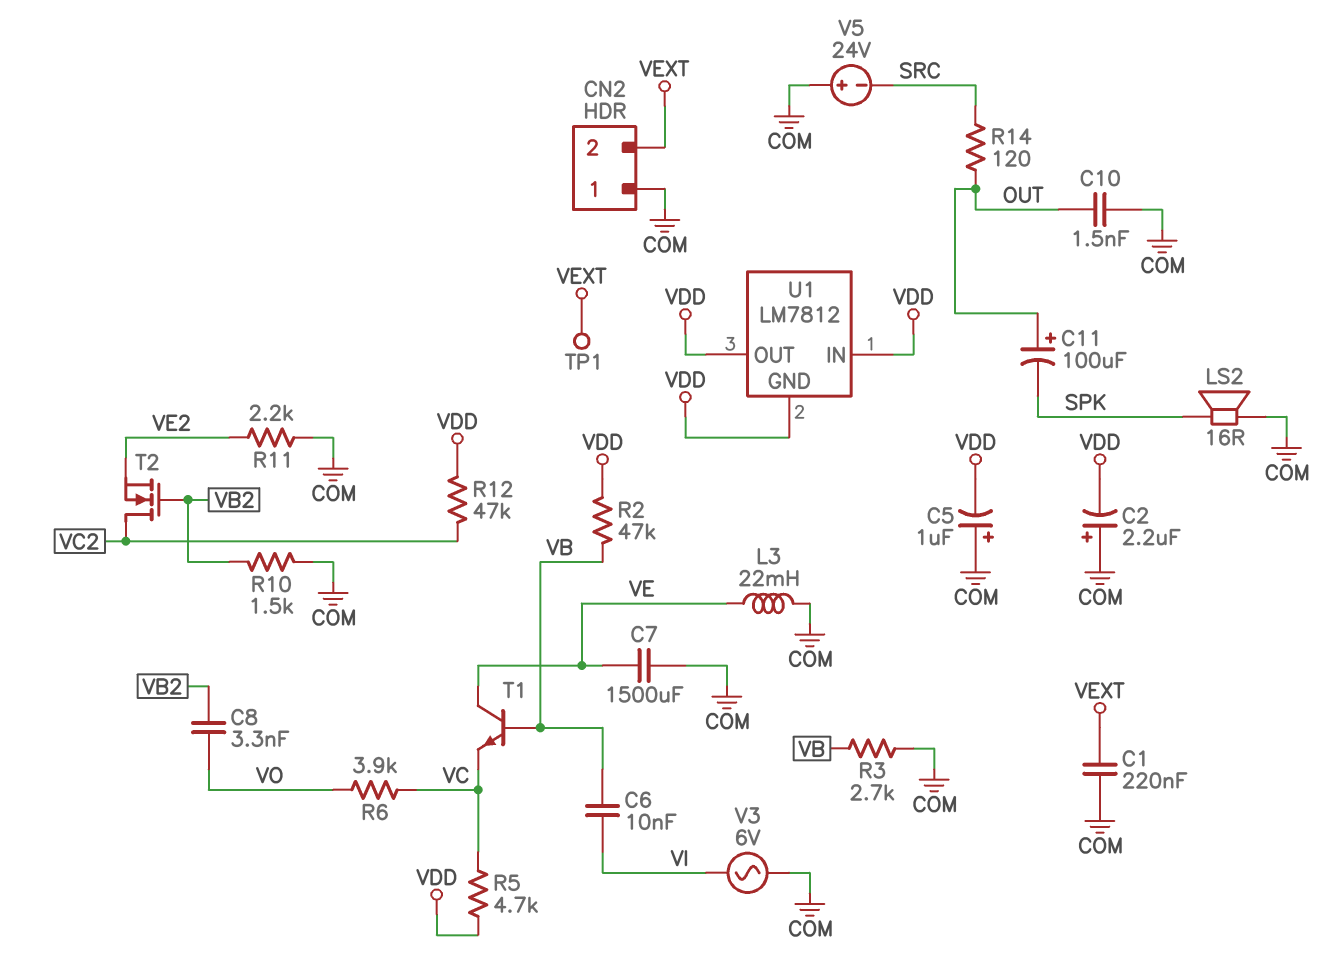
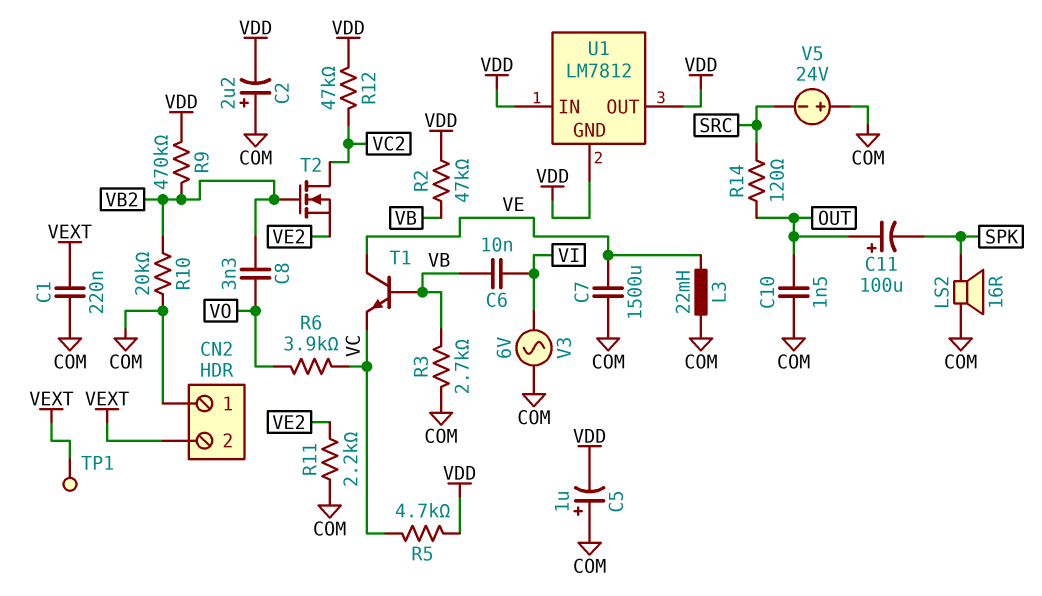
R9: none -> 470k (VB2, VDD)
R10: 1.5k (COM, VB2) -> 20k (COM, VB2)

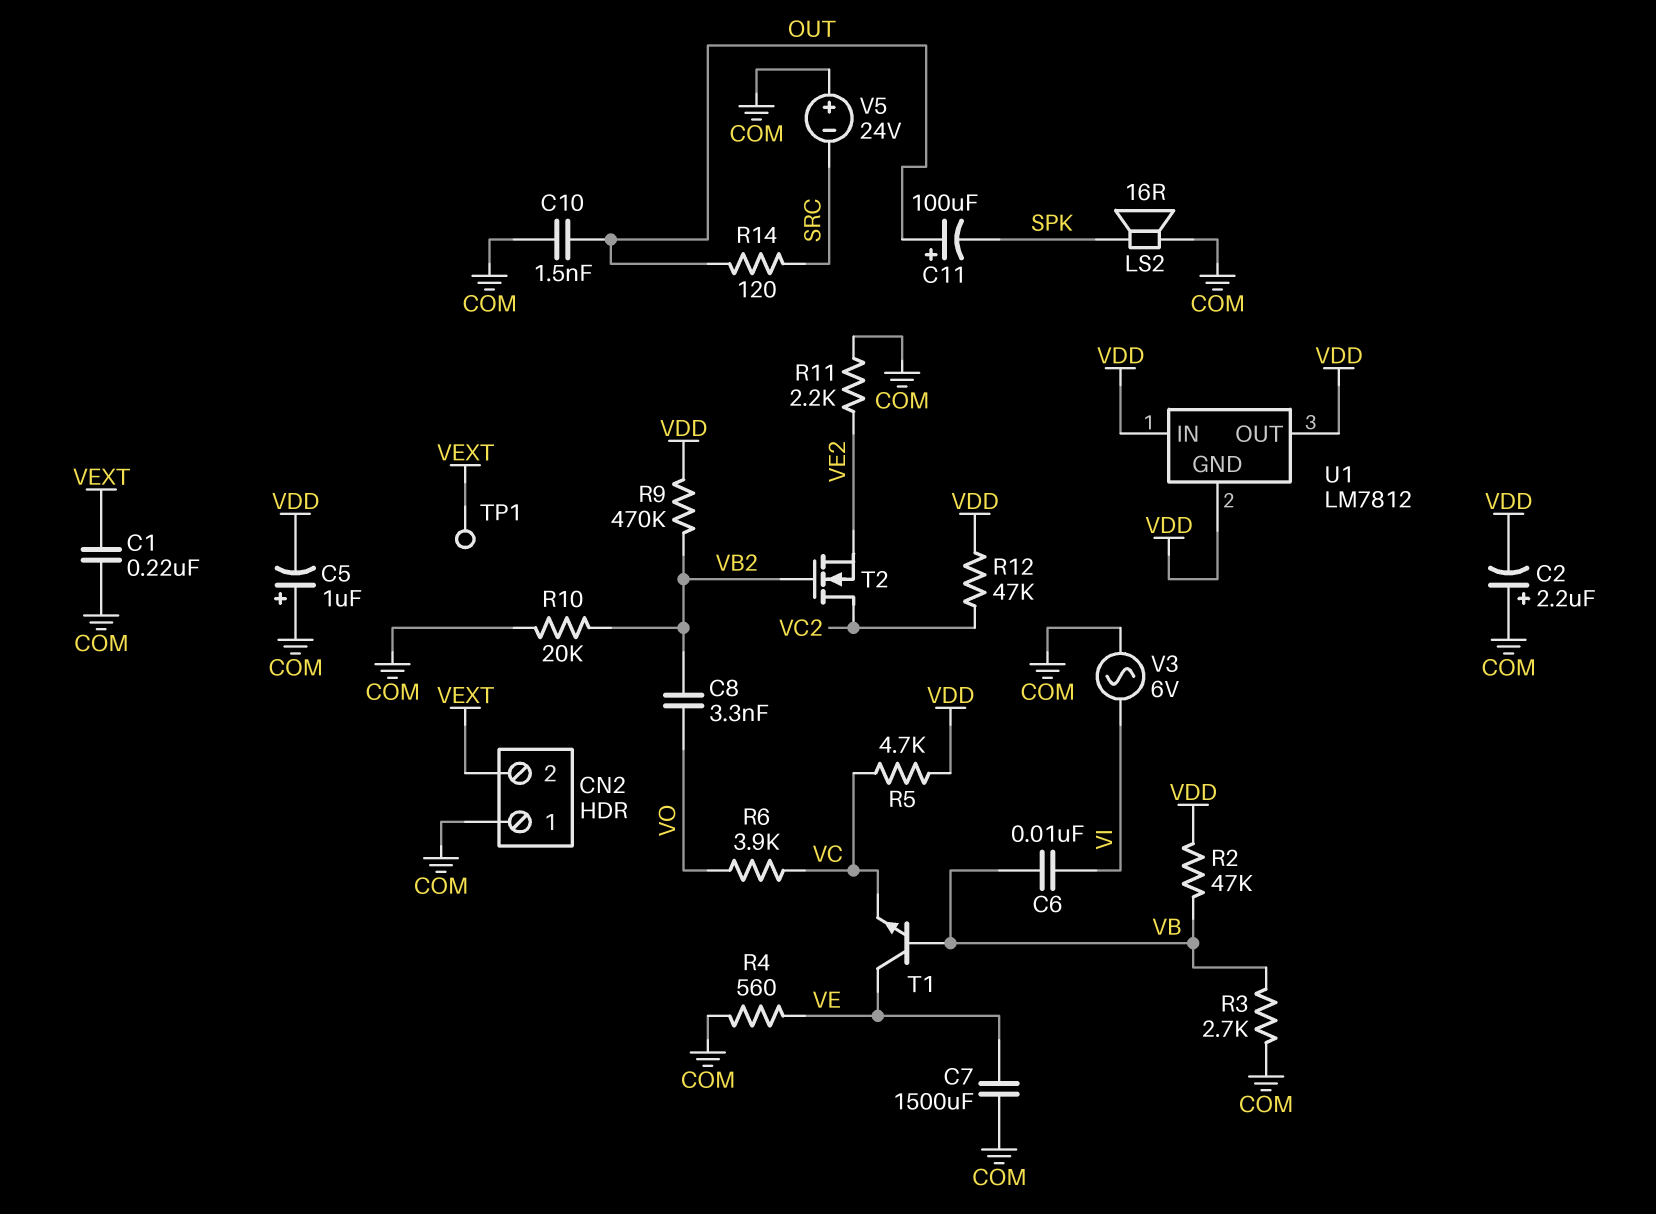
L3: 22mH (COM, VE) -> none
R4: none -> 560 (COM, VE)

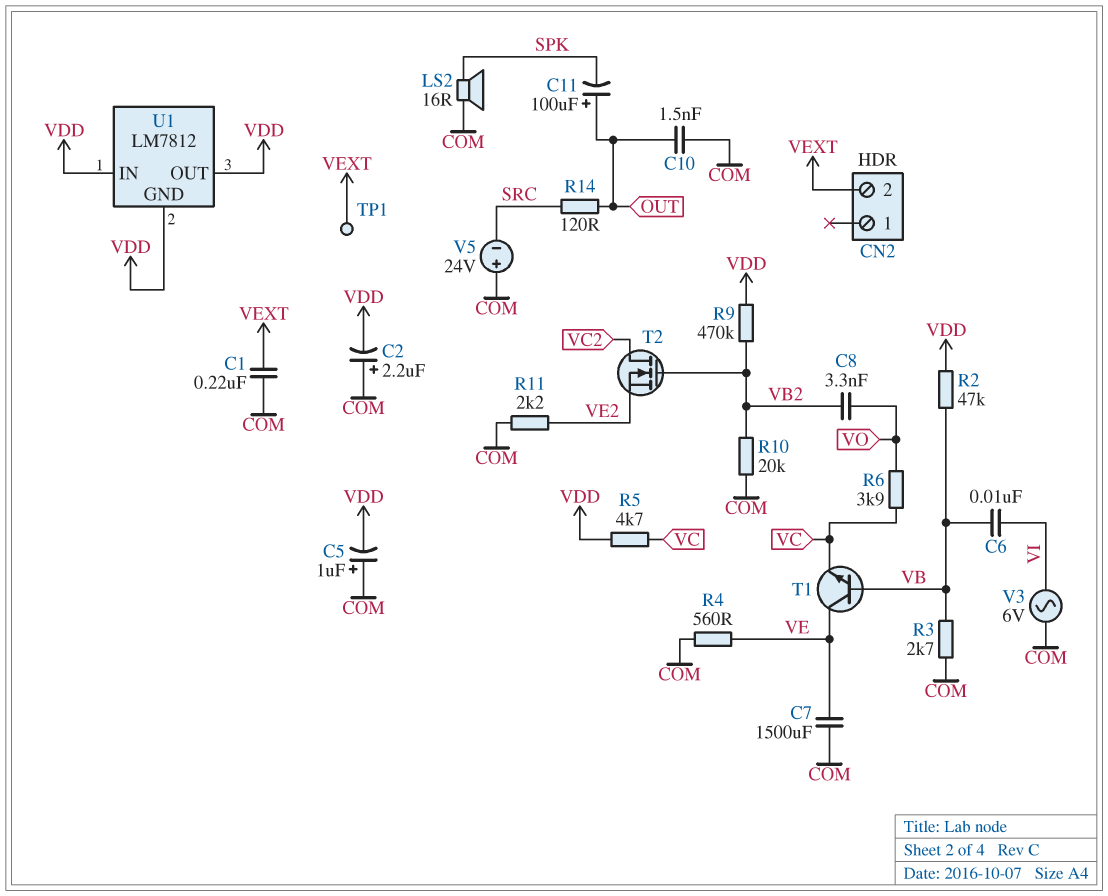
CN2 pin 1: COM -> none
R12: 47k (VC2, VDD) -> none

